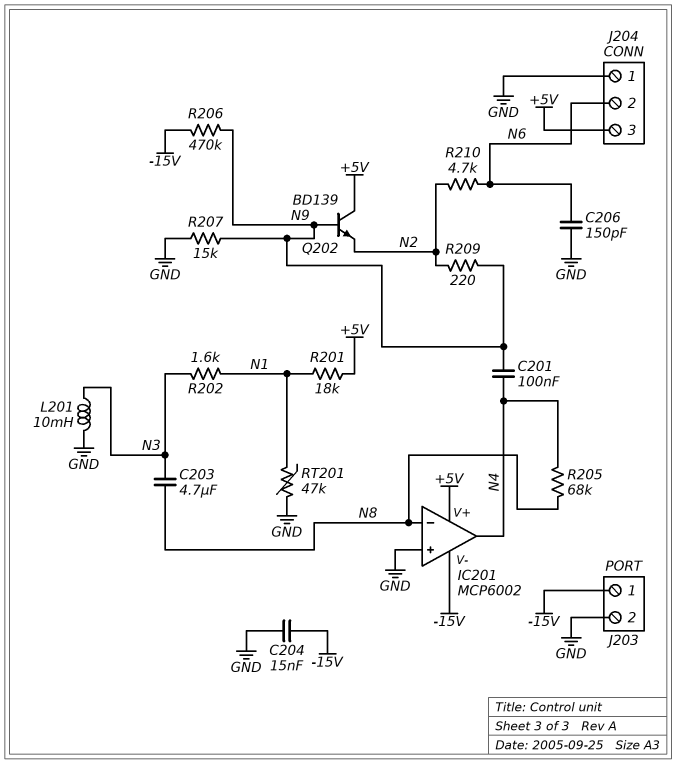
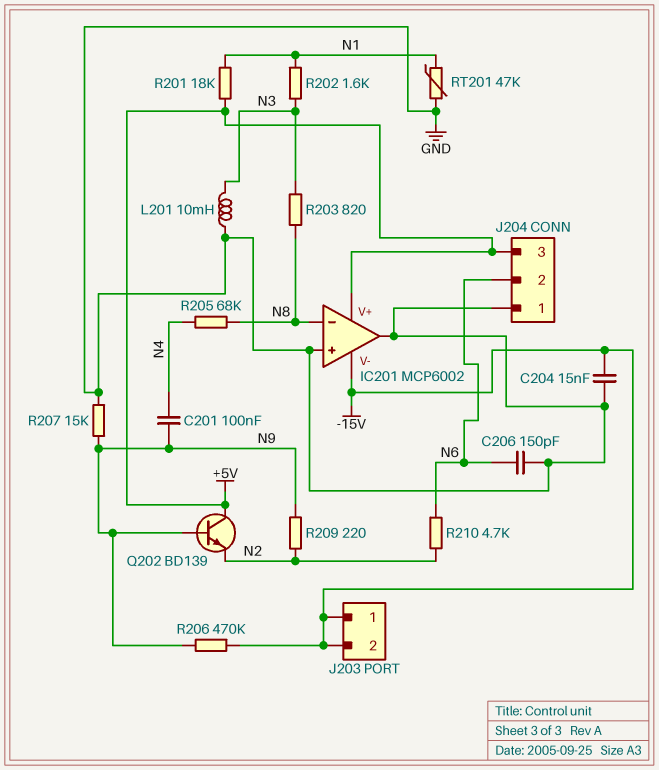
C203: 4.7uF (N3, N8) -> none
IC201 pin out: N4 -> GND
J203 pin 2: GND -> -15V
R203: none -> 820 (N3, N8)

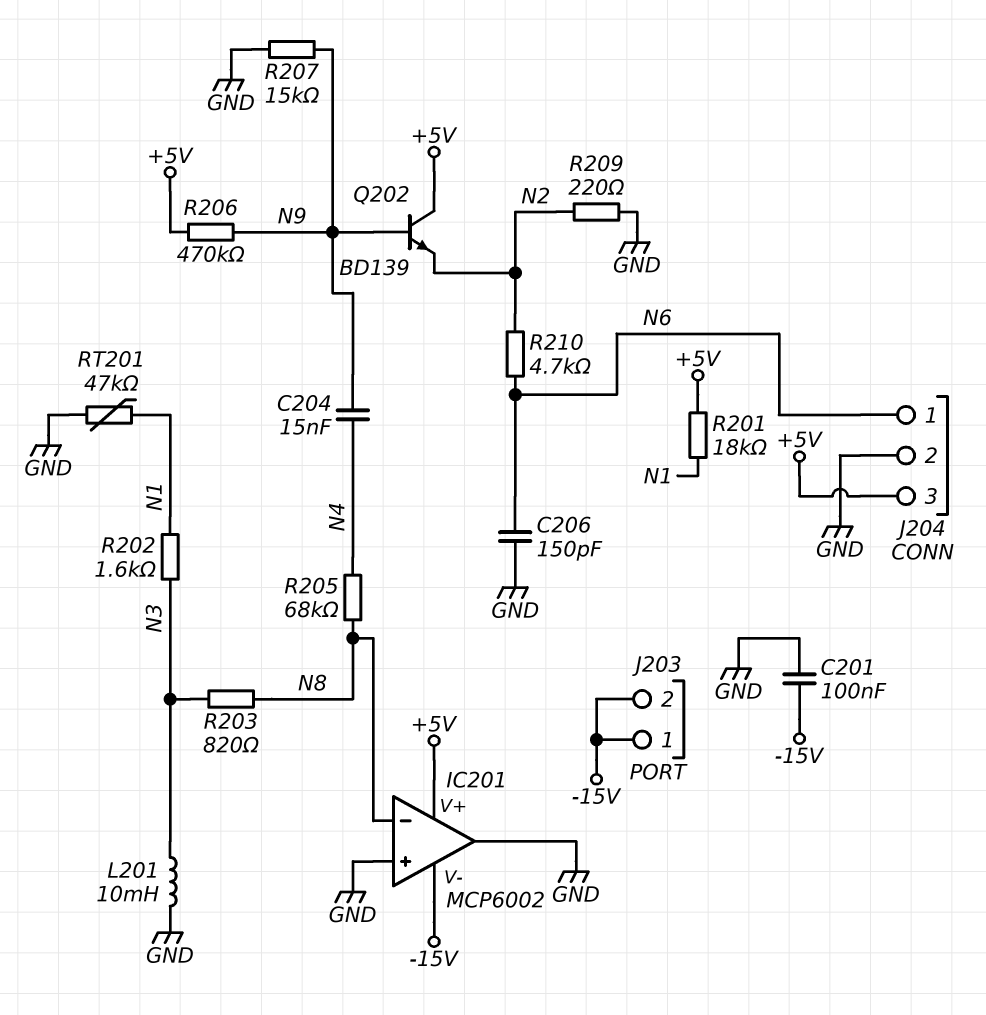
C201: 100nF (N4, N9) -> 100nF (-15V, GND)
C204: 15nF (-15V, GND) -> 15nF (N4, N9)
J204 pin 1: GND -> N6
J204 pin 2: N6 -> GND
R206: 470k (-15V, N9) -> 470k (+5V, N9)
R209: 220 (N2, N9) -> 220 (GND, N2)

